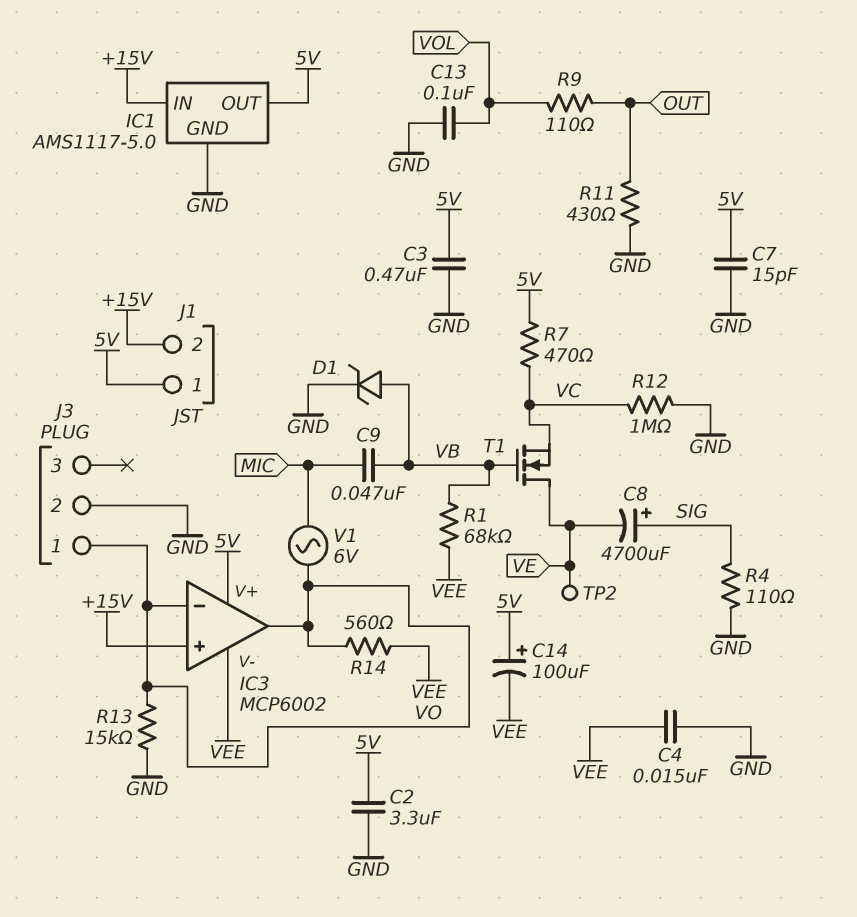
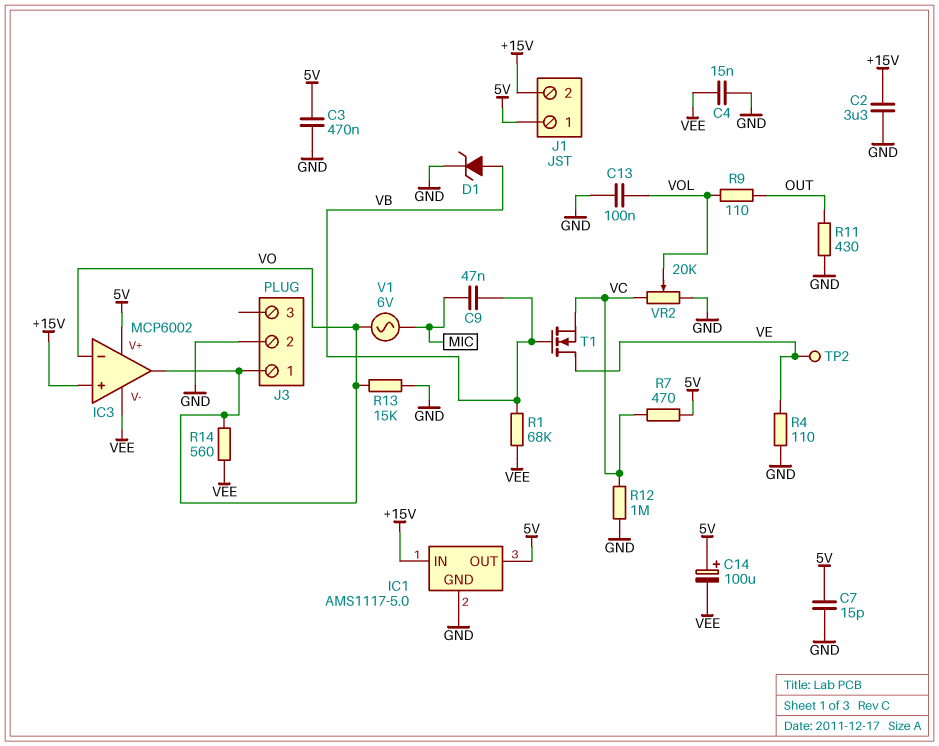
C2: 3.3uF (5V, GND) -> 3.3uF (+15V, GND)
C8: 4700uF (plus SIG, minus VE) -> none
R4: 110 (GND, SIG) -> 110 (GND, VE)
VR2: none -> 20k (GND, VC, wiper VOL)

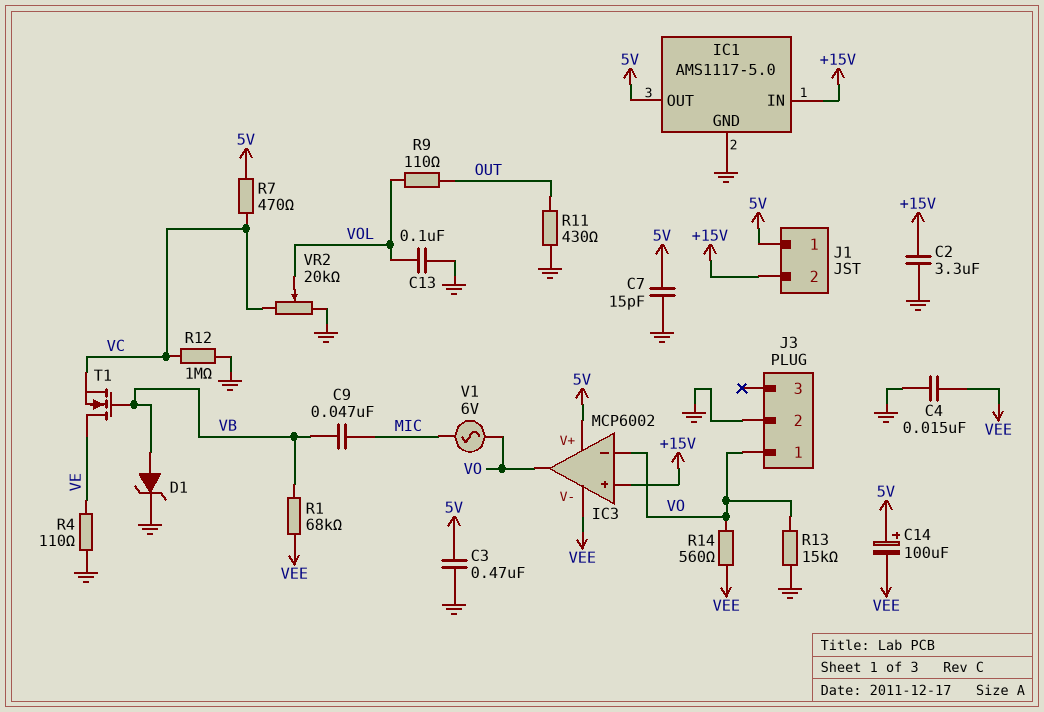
TP2: test point (VE) -> none

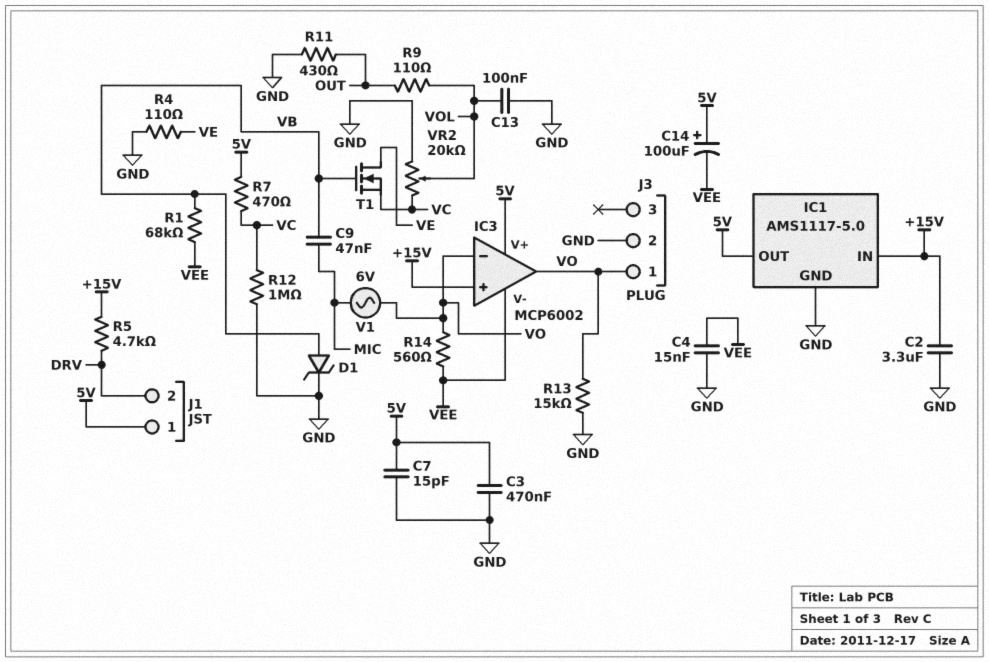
J1 pin 2: +15V -> DRV
R5: none -> 4.7k (+15V, DRV)

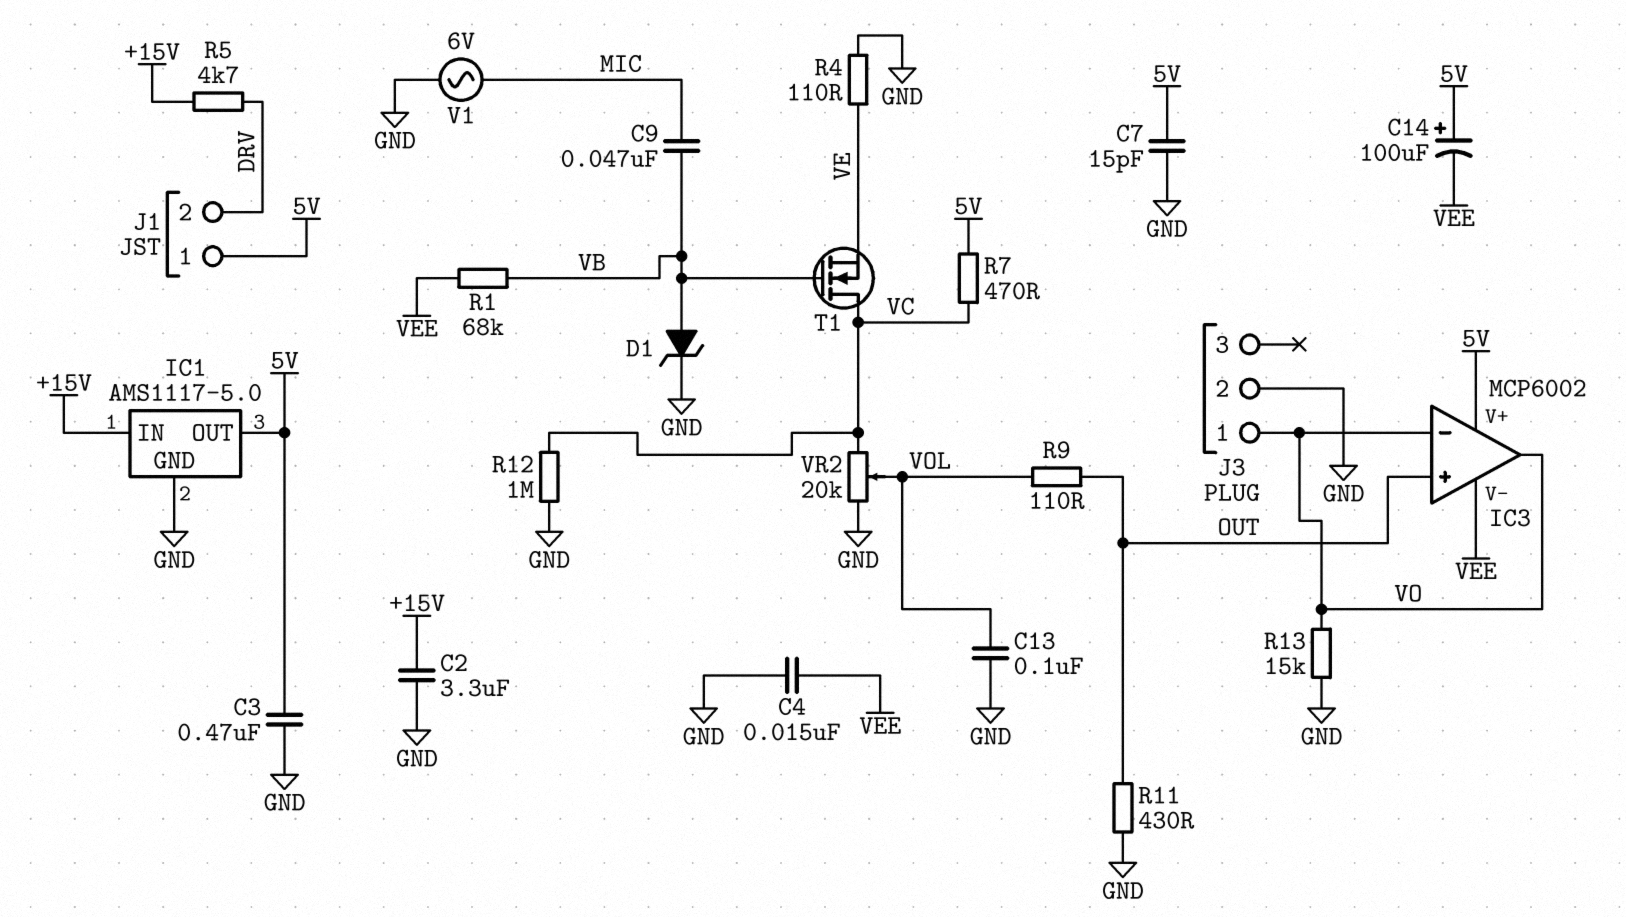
IC3 pin in+: +15V -> OUT
R14: 560 (VEE, VO) -> none
T1: NMOS (G VB, D VE, S VC) -> NMOS (G VB, D VC, S VE)
V1: AC 6V (MIC, VO) -> AC 6V (GND, MIC)

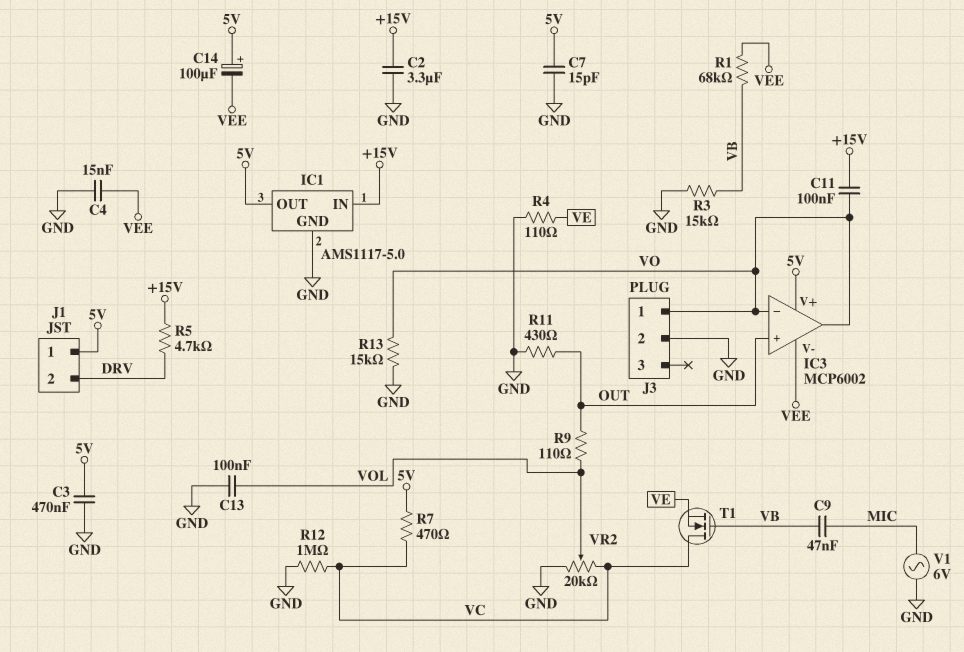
C11: none -> 100nF (+15V, VO)
D1: zener (A VB, K GND) -> none
R3: none -> 15k (GND, VB)

